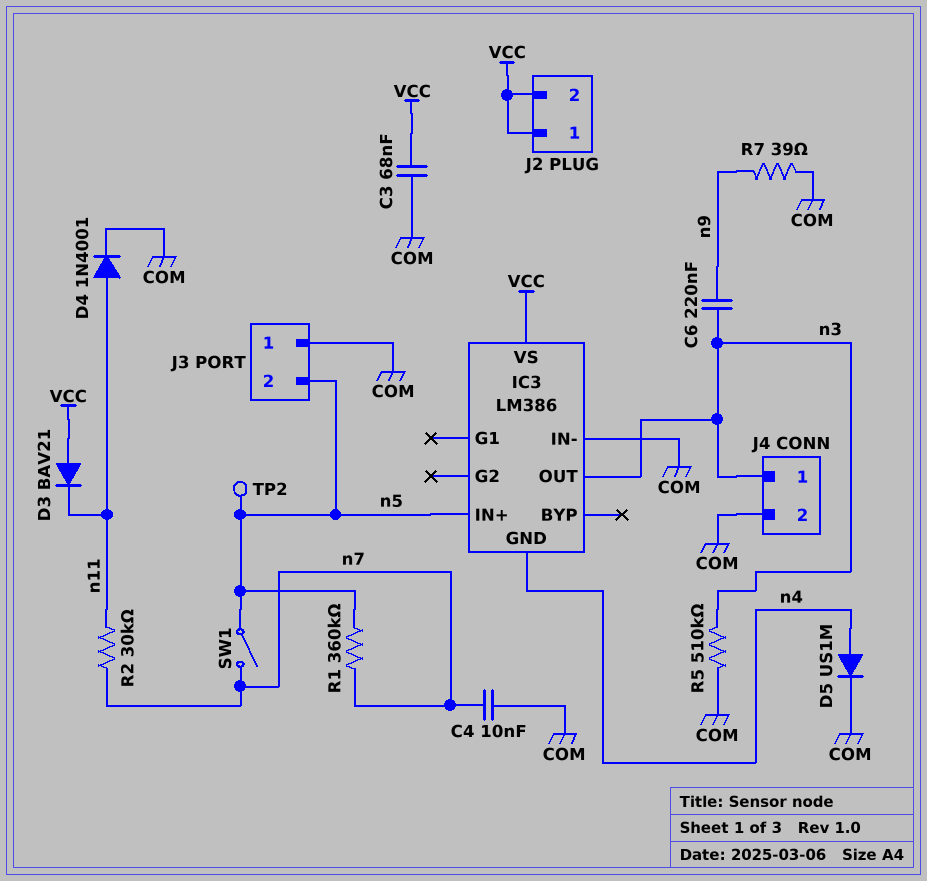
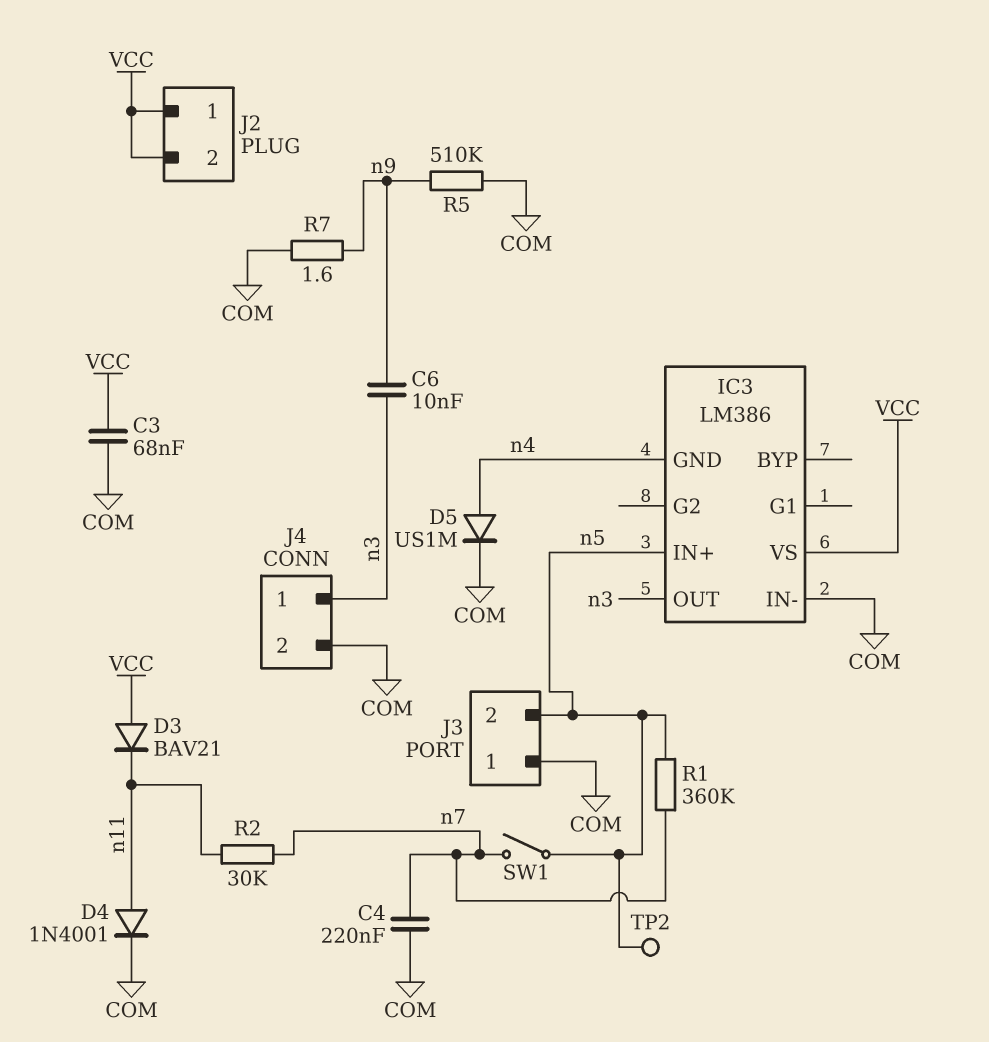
C4: 10nF (COM, n7) -> 220nF (COM, n7)
C6: 220nF (n3, n9) -> 10nF (n3, n9)
R5: 510k (COM, n3) -> 510k (COM, n9)
R7: 39 (COM, n9) -> 1.6 (COM, n9)

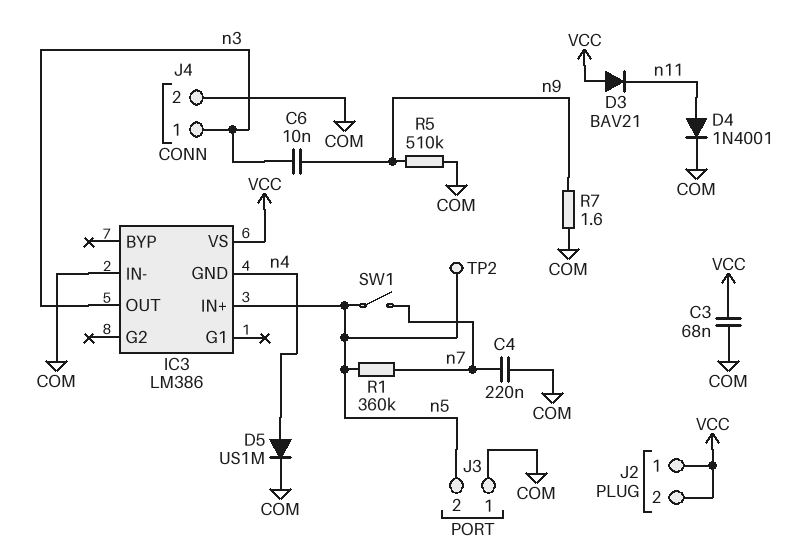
R2: 30k (n7, n11) -> none

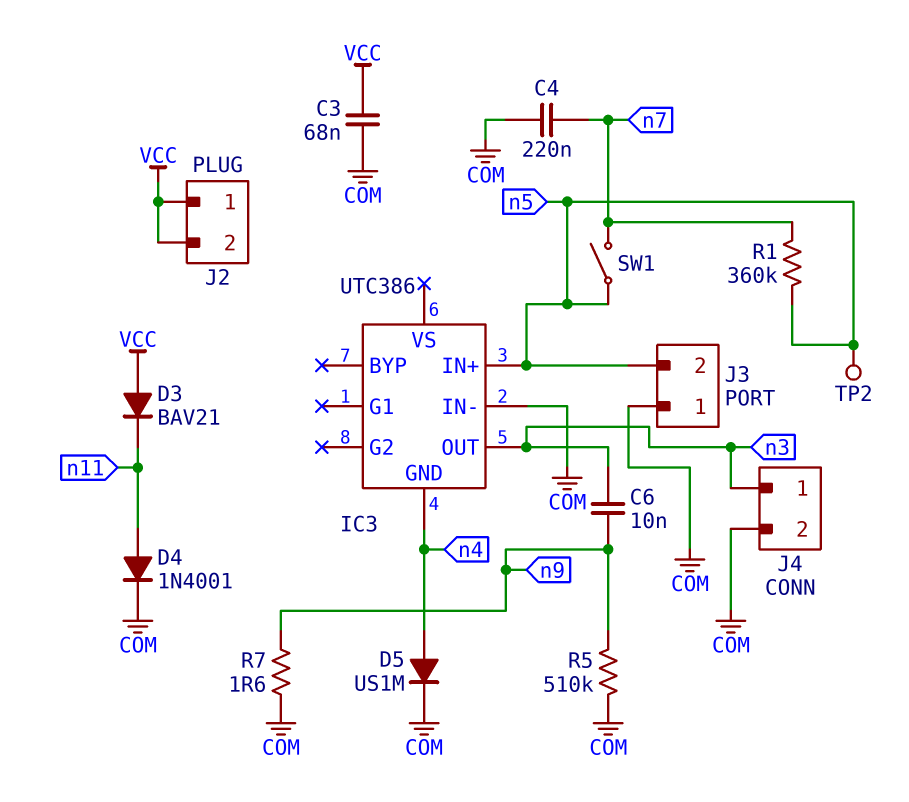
IC3: LM386 -> UTC386
IC3 pin VS: VCC -> none

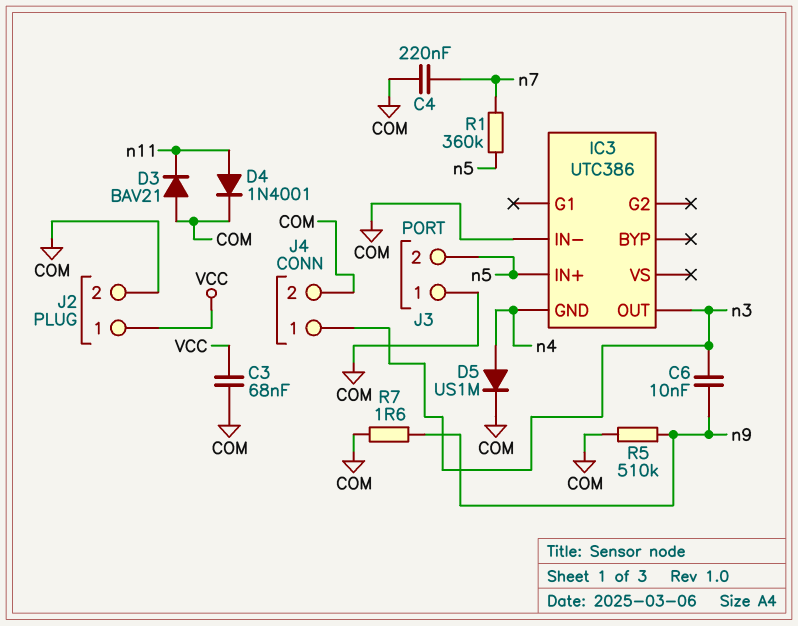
D3: diode BAV21 (A VCC, K n11) -> diode BAV21 (A COM, K n11)
J2 pin 2: VCC -> COM
SW1: switch (n5, n7) -> none
TP2: test point (n5) -> none

